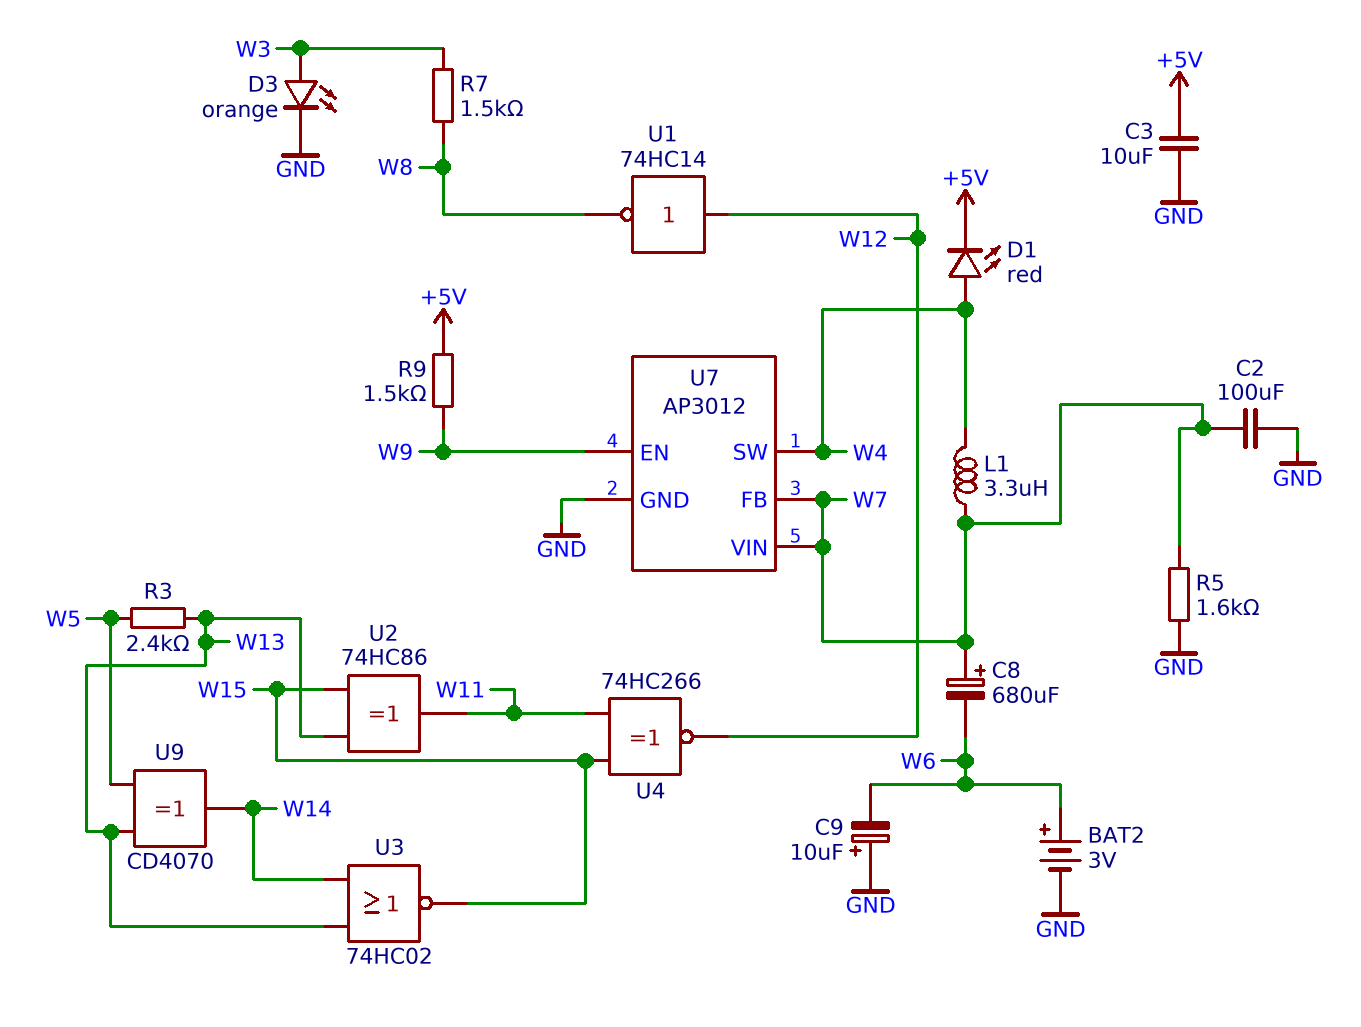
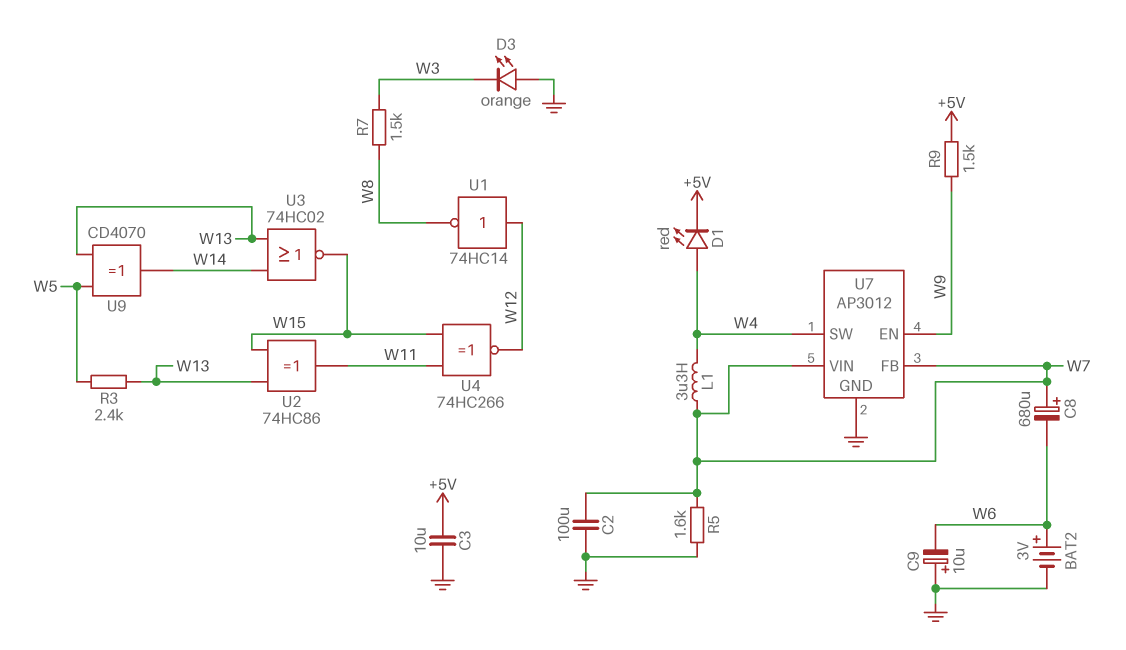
D3: LED orange (A W3, K GND) -> LED orange (A GND, K W3)

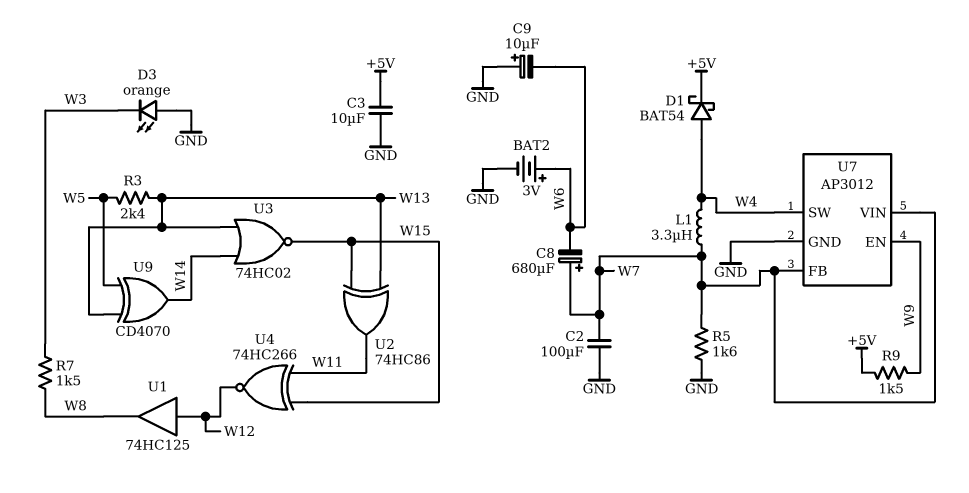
D1: LED red (A W4, K +5V) -> schottky BAT54 (A W4, K +5V)
U1: NOT 74HC14 (in W12, out W8) -> buffer 74HC125 (in W12, out W8)

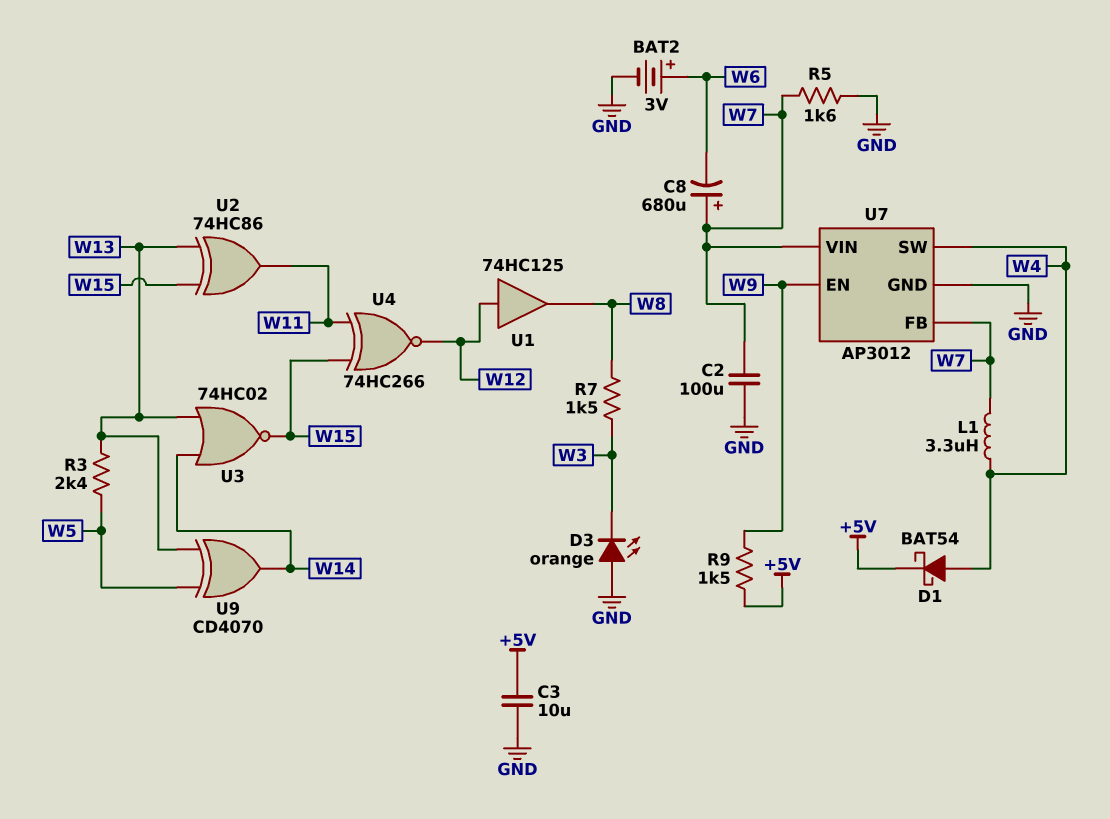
C9: 10uF (plus GND, minus W6) -> none

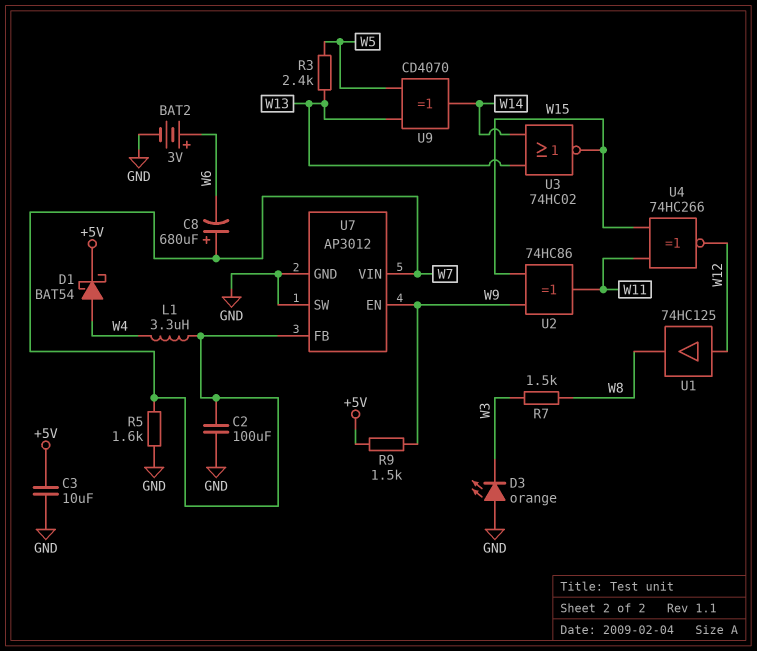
U2: XOR 74HC86 (in W13, in W15, out W11) -> XOR 74HC86 (in W9, in W15, out W11)
U7 pin SW: W4 -> GND

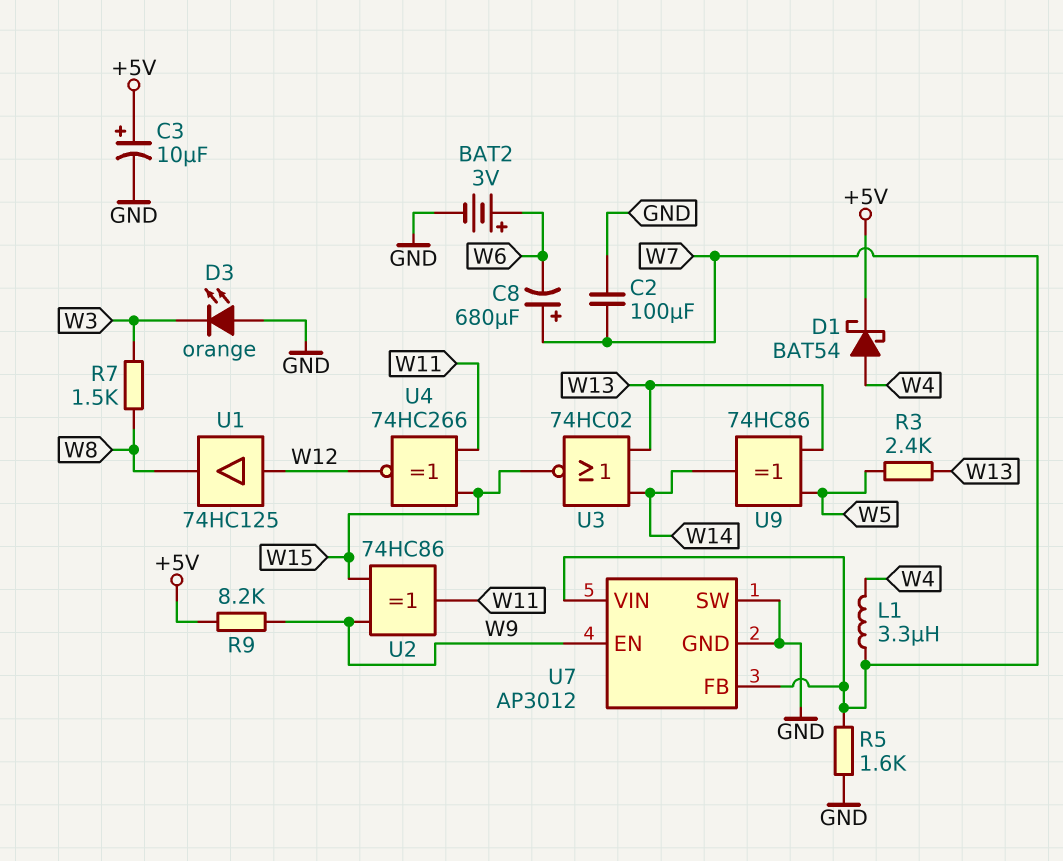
C3: 10uF (+5V, GND) -> 10uF (plus +5V, minus GND)
R9: 1.5k (+5V, W9) -> 8.2k (+5V, W9)
U9: XOR CD4070 (in W5, in W13, out W14) -> XOR 74HC86 (in W5, in W13, out W14)

